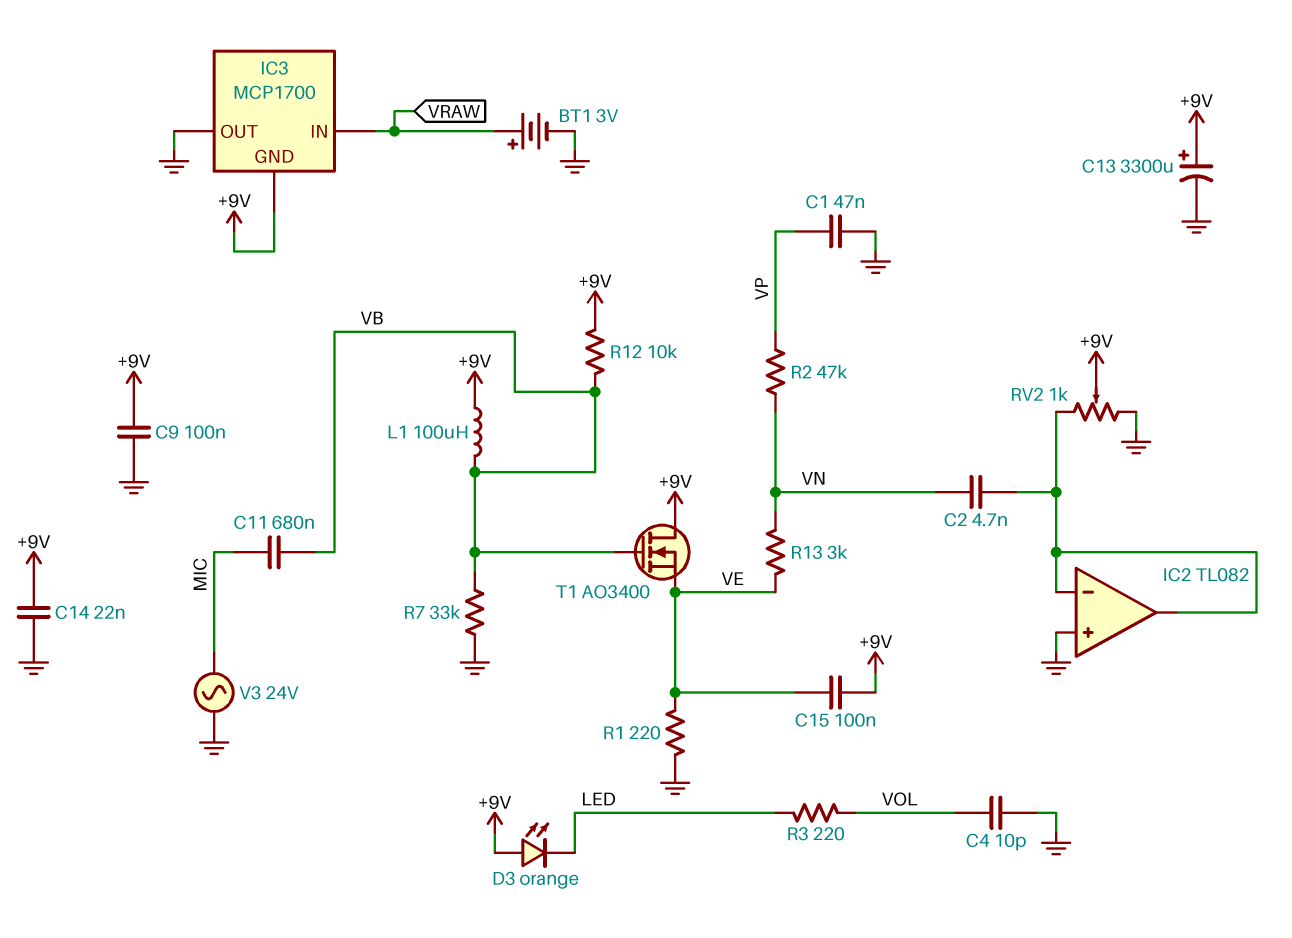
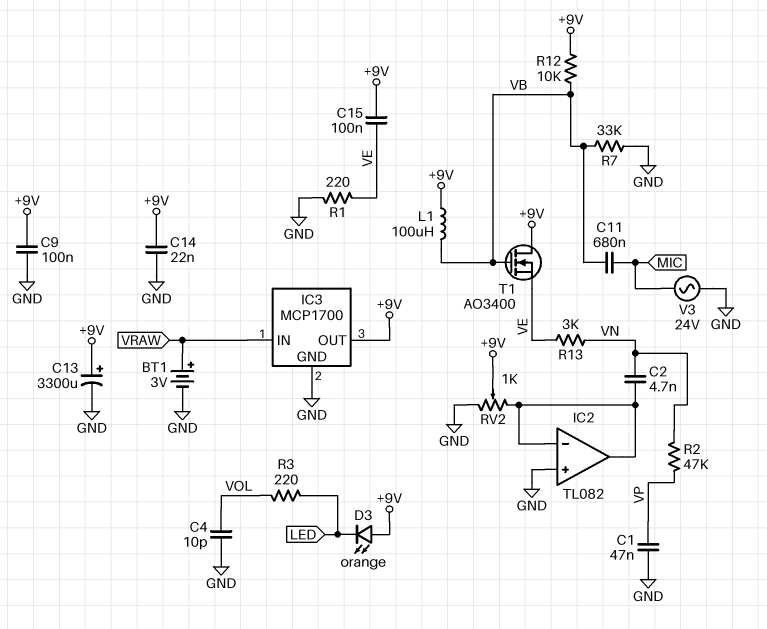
IC3 pin GND: +9V -> GND
IC3 pin OUT: GND -> +9V

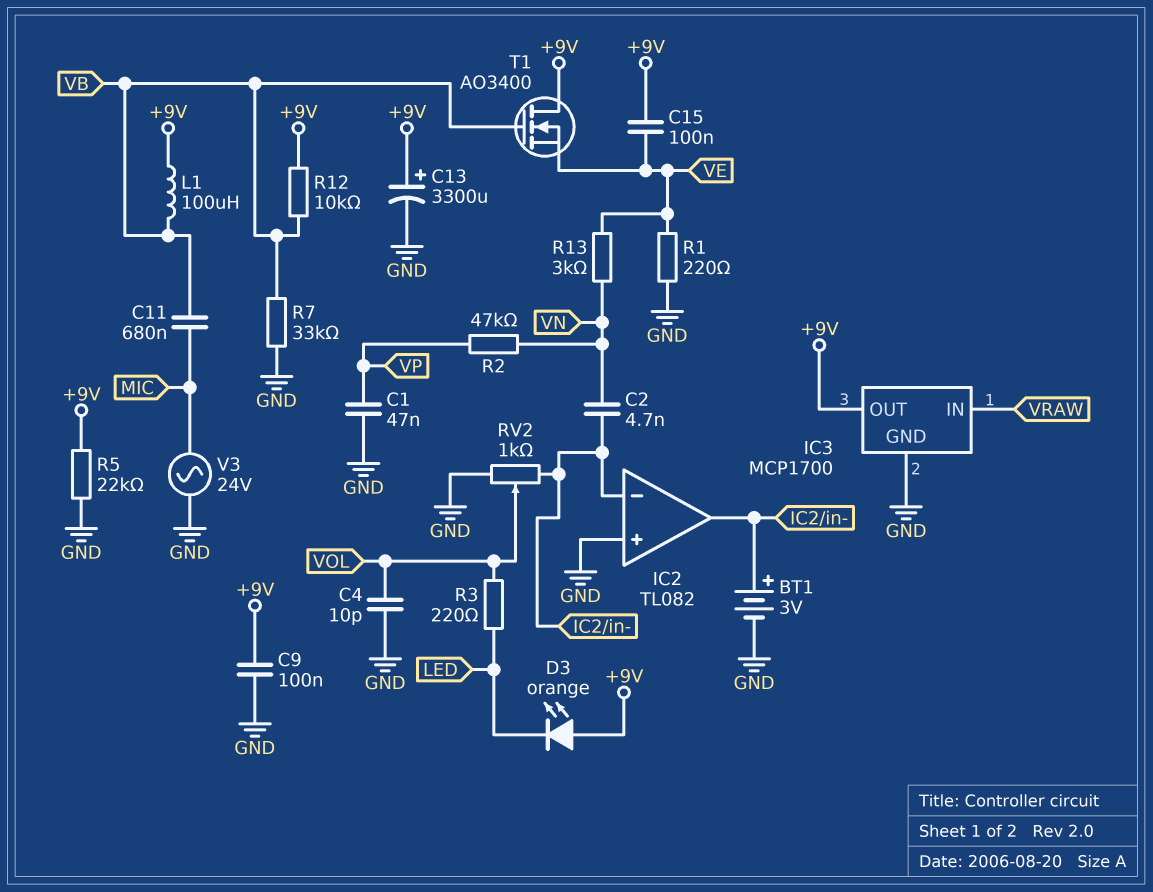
BT1: 3V (plus VRAW, minus GND) -> 3V (plus IC2/in-, minus GND)
C14: 22nF (+9V, GND) -> none
R5: none -> 22k (+9V, GND)
RV2: 1k (GND, IC2/in-, wiper +9V) -> 1k (GND, IC2/in-, wiper VOL)

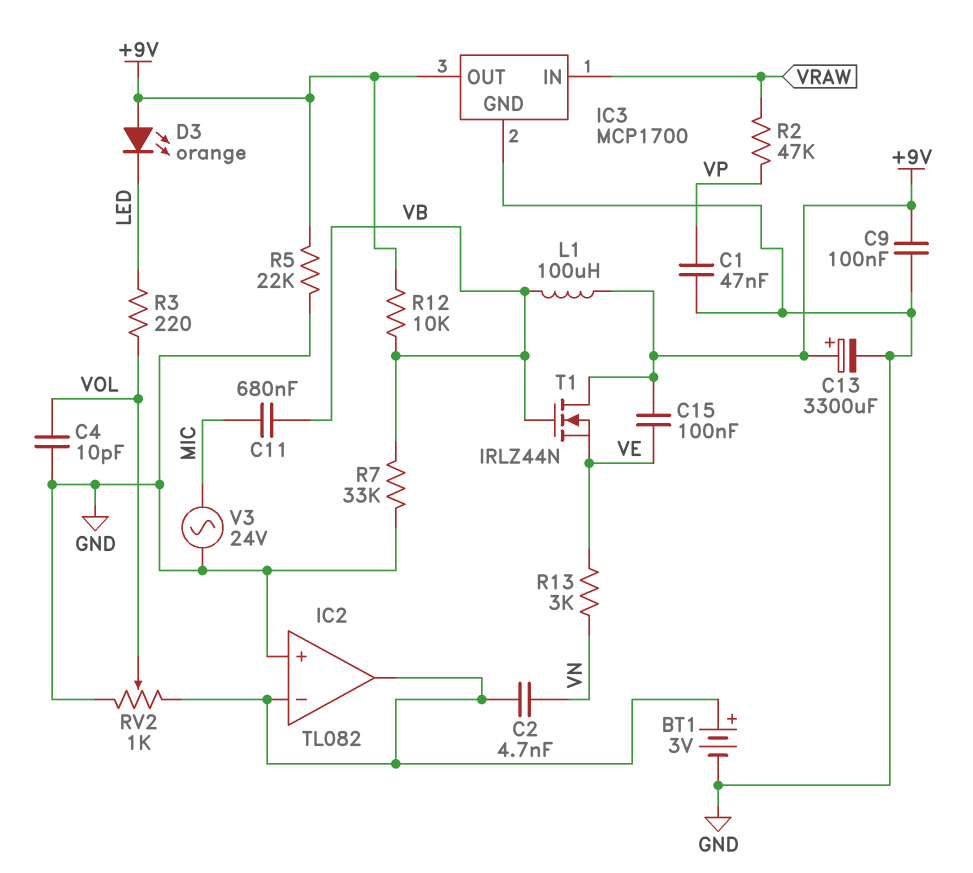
R1: 220 (GND, VE) -> none
R2: 47k (VN, VP) -> 47k (VP, VRAW)
T1: NMOS AO3400 (G VB, D +9V, S VE) -> NMOS IRLZ44N (G VB, D +9V, S VE)

